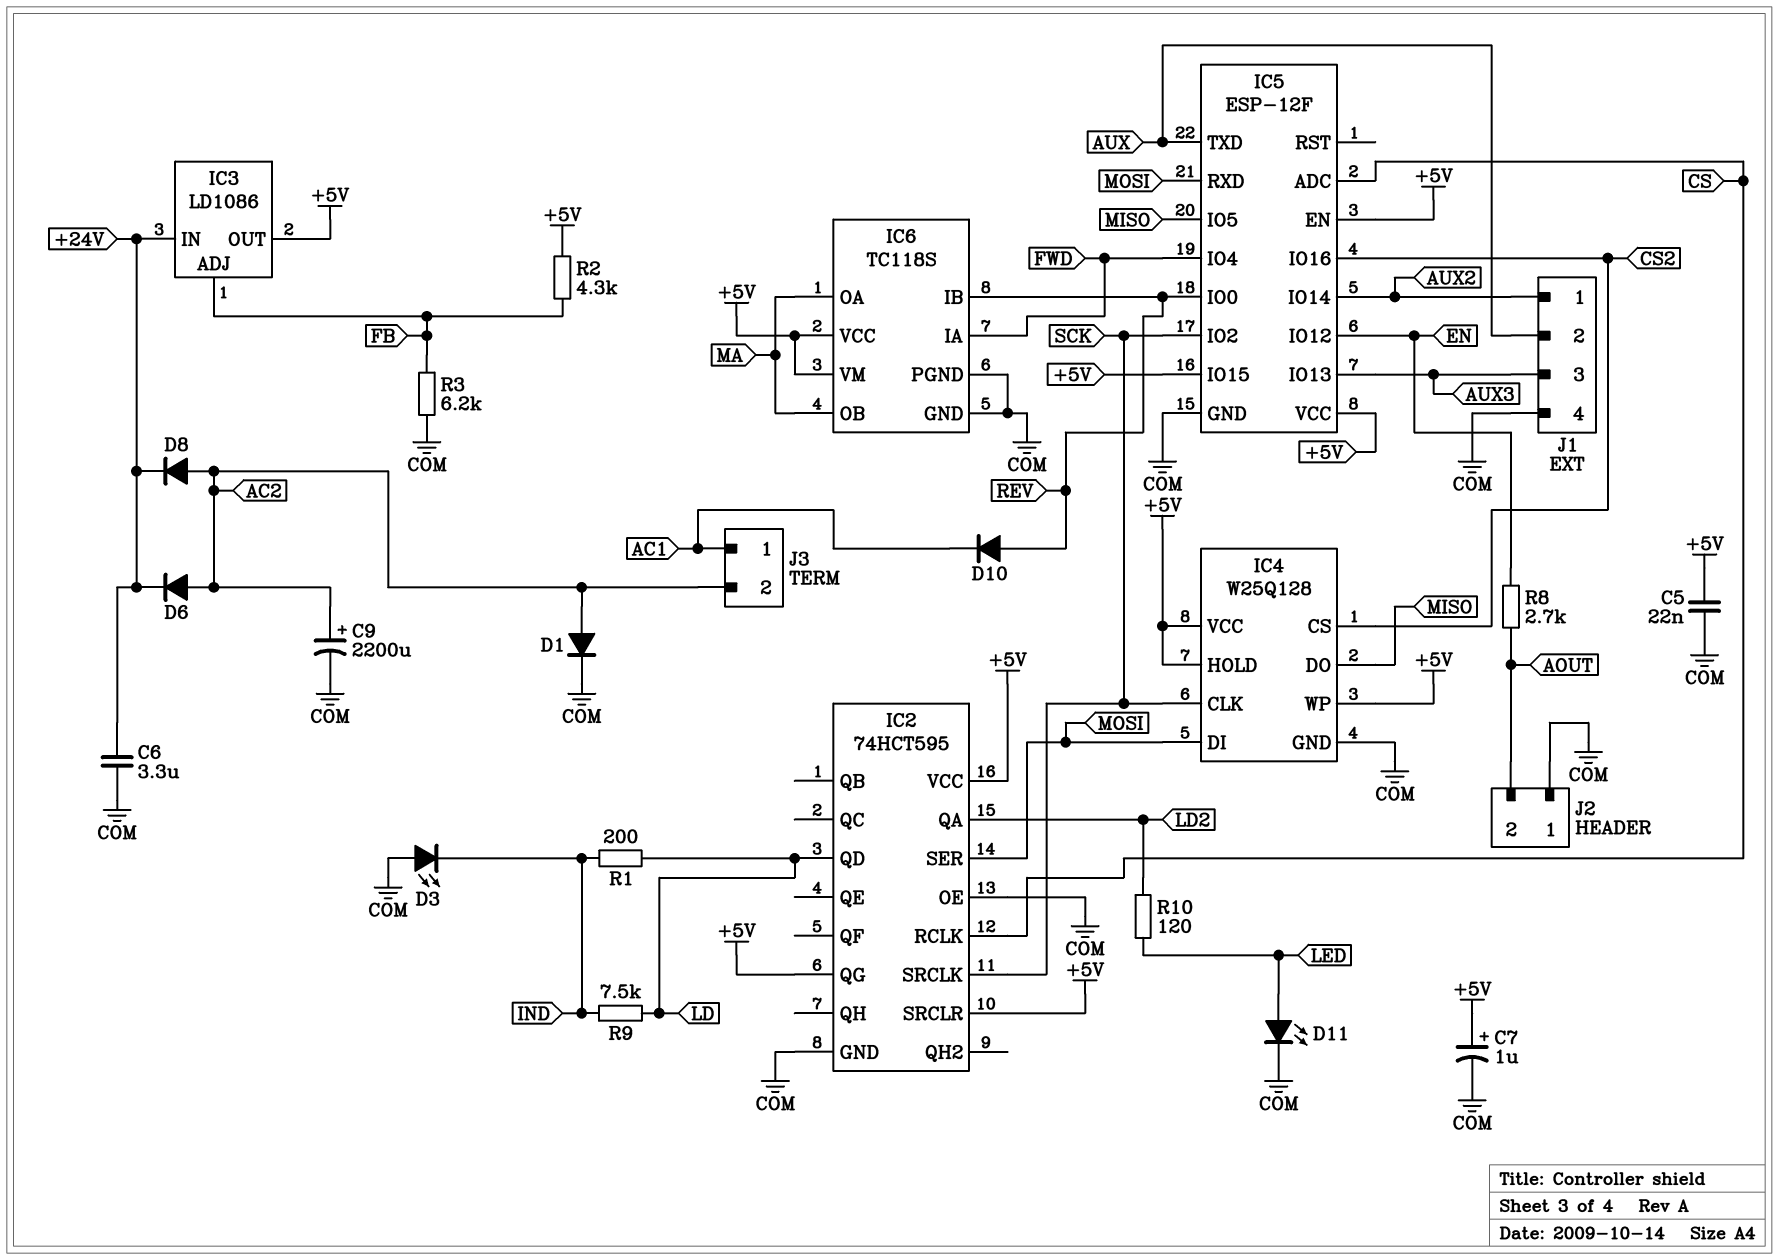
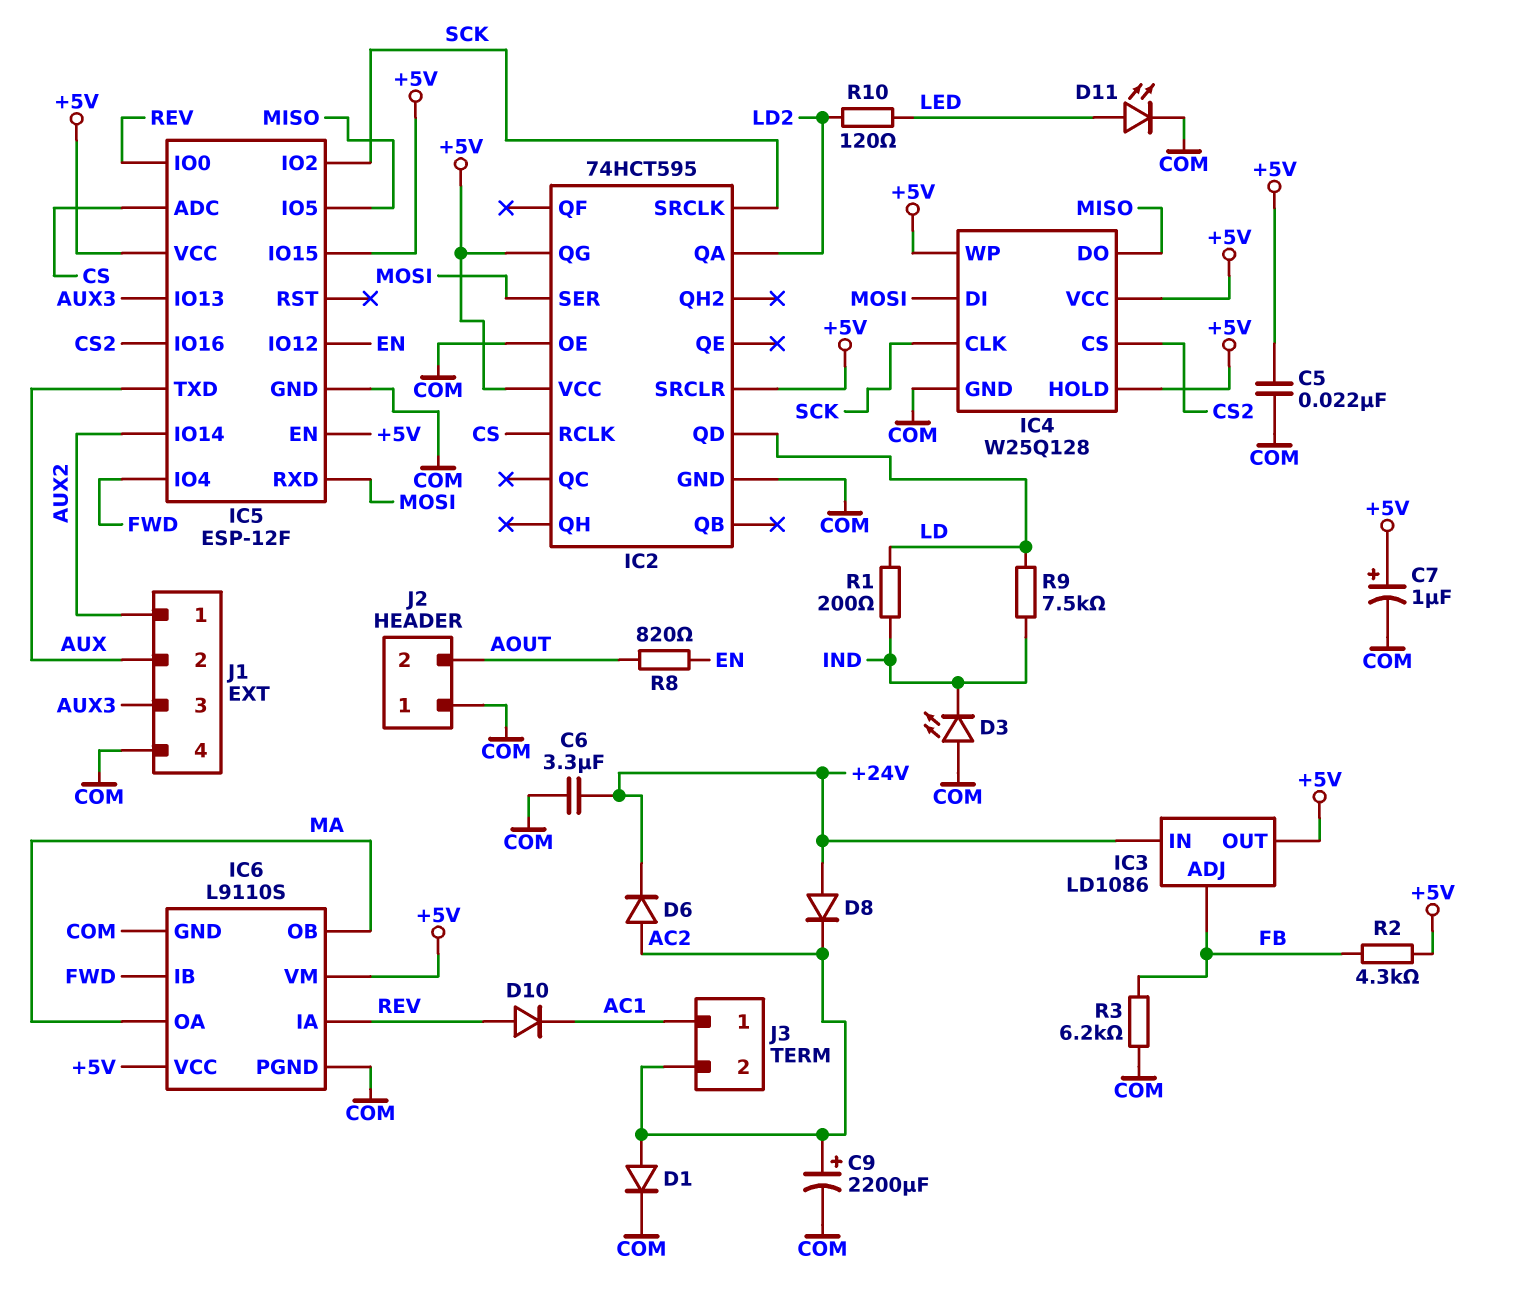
D8: diode (A AC2, K +24V) -> diode (A +24V, K AC2)
IC6: TC118S -> L9110S
IC6 pin IA: FWD -> REV
IC6 pin IB: REV -> FWD
R8: 2.7k (AOUT, EN) -> 820 (AOUT, EN)

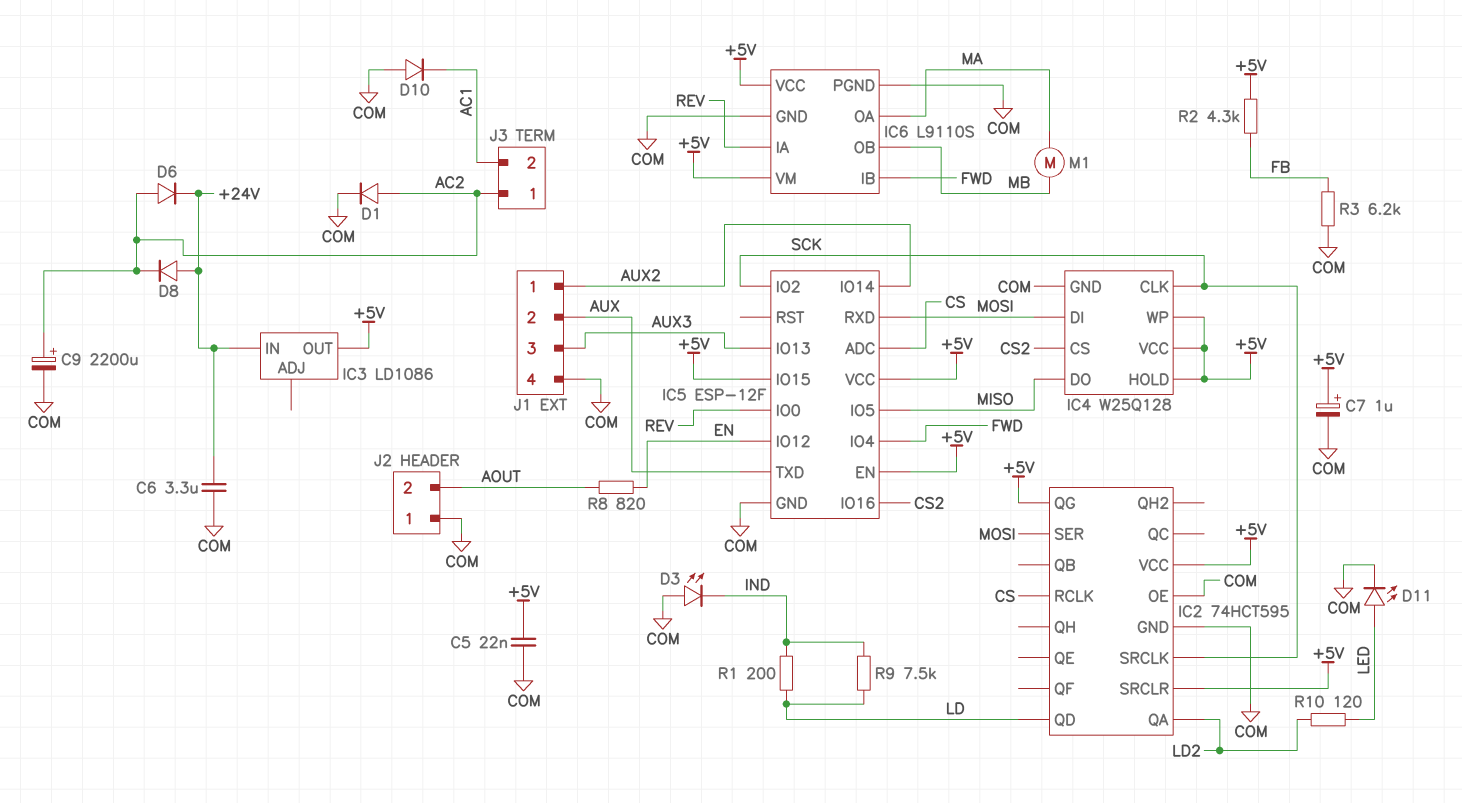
D10: diode (A REV, K AC1) -> diode (A COM, K AC1)
IC3 pin ADJ: FB -> none
IC6 pin OB: MA -> MB
J3 pin 1: AC1 -> AC2
J3 pin 2: AC2 -> AC1
M1: none -> motor (MA, MB)

